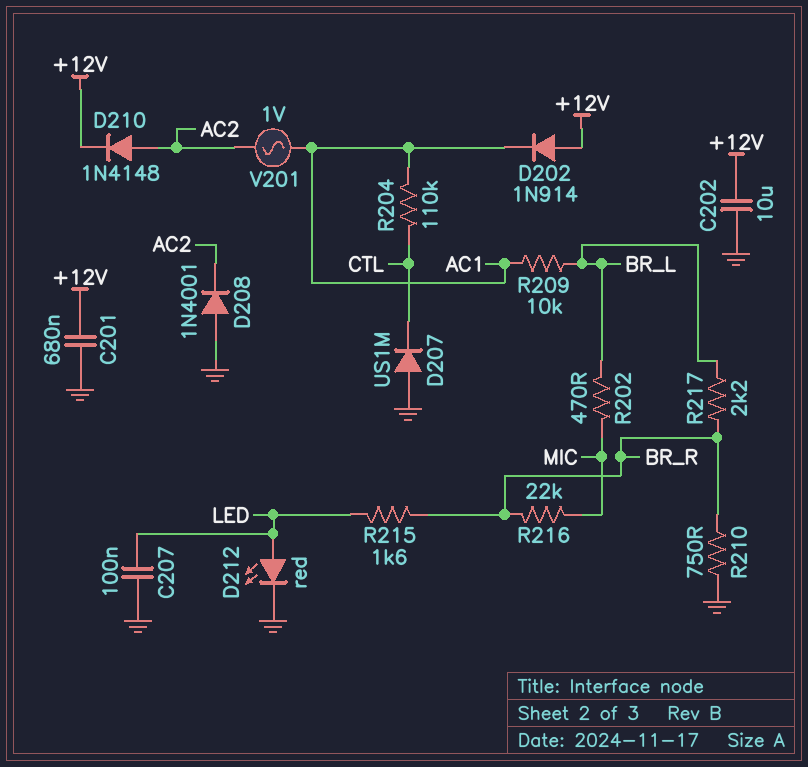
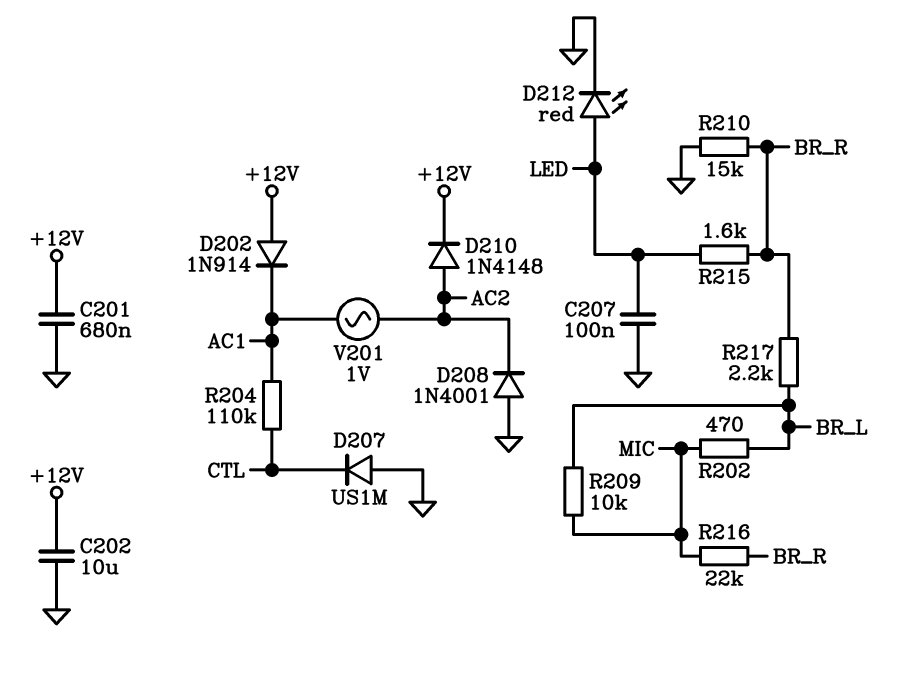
R209: 10k (AC1, BR_L) -> 10k (BR_L, MIC)
R210: 750 (BR_R, GND) -> 15k (BR_R, GND)

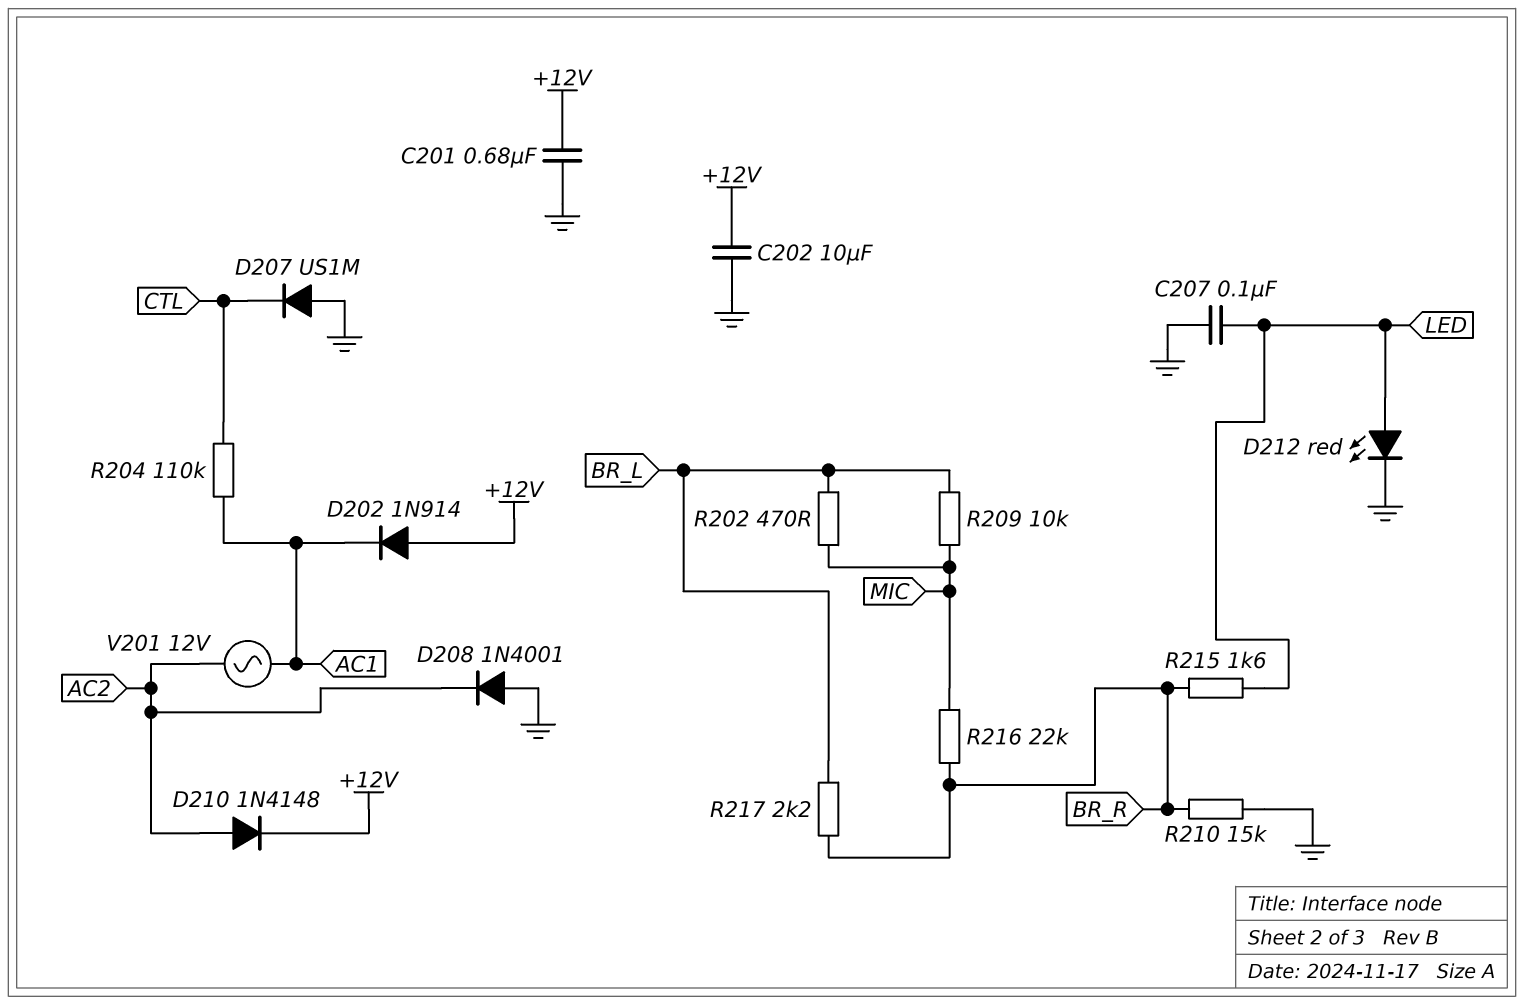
V201: AC 1V (AC1, AC2) -> AC 12V (AC1, AC2)

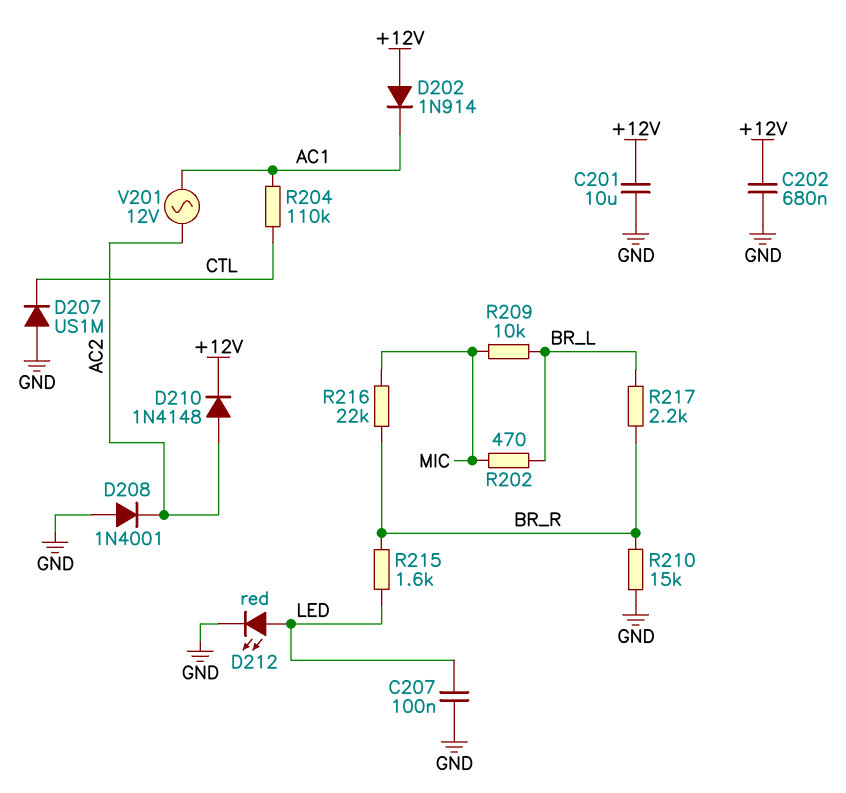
C201: 680nF (+12V, GND) -> 10uF (+12V, GND)
C202: 10uF (+12V, GND) -> 680nF (+12V, GND)

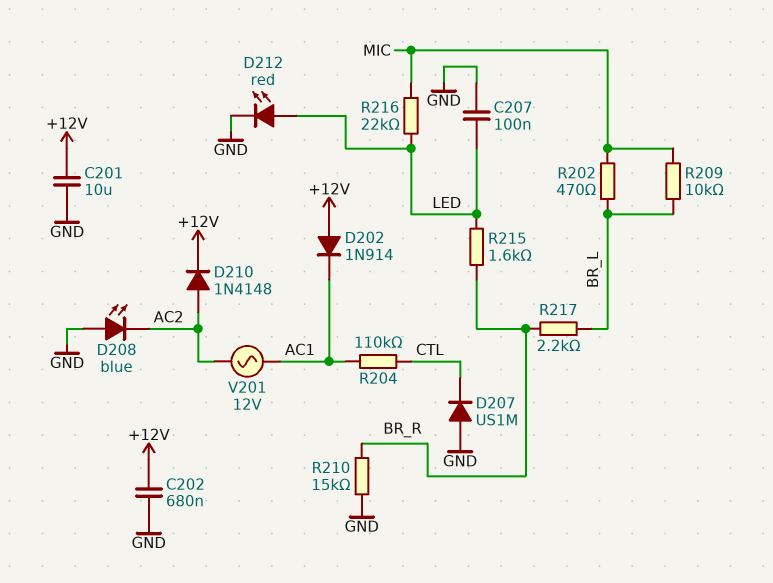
D208: diode 1N4001 (A GND, K AC2) -> LED blue (A GND, K AC2)
R216: 22k (BR_R, MIC) -> 22k (LED, MIC)

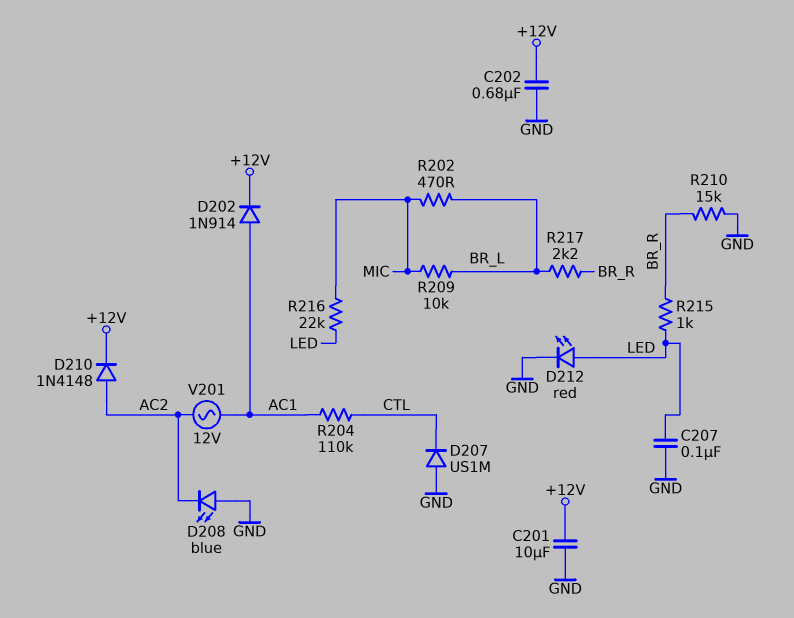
D202: diode 1N914 (A +12V, K AC1) -> diode 1N914 (A AC1, K +12V)
R215: 1.6k (BR_R, LED) -> 1k (BR_R, LED)

